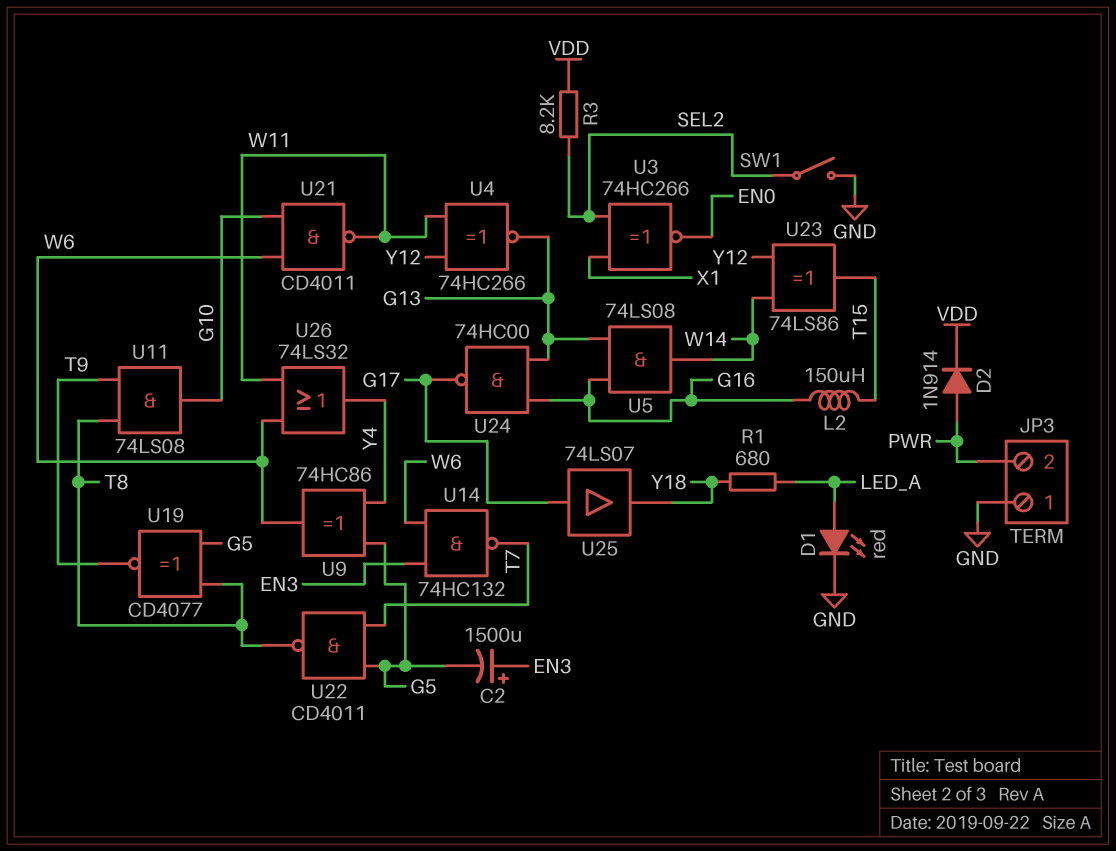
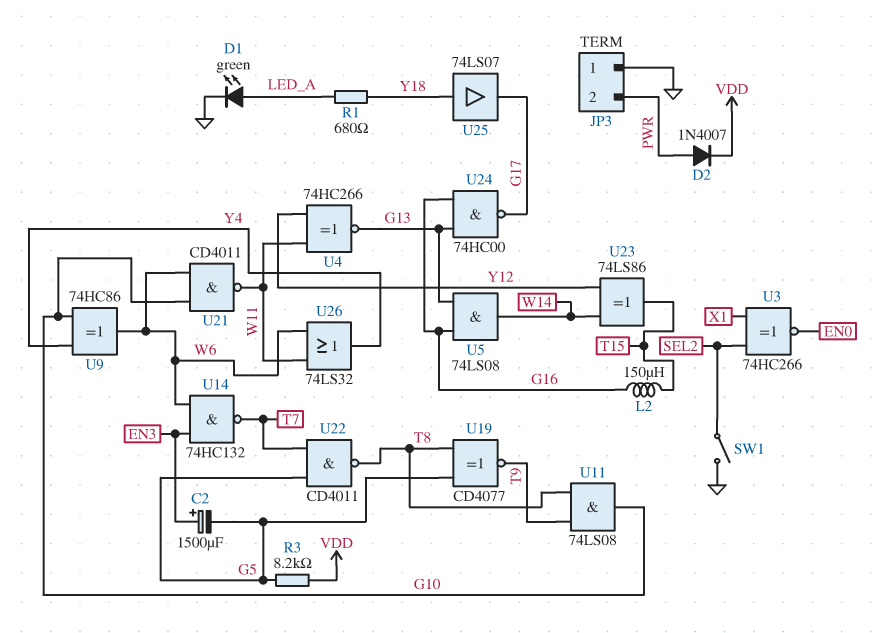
D1: LED red (A LED_A, K GND) -> LED green (A LED_A, K GND)
D2: diode 1N914 (A PWR, K VDD) -> diode 1N4007 (A PWR, K VDD)
R3: 8.2k (SEL2, VDD) -> 8.2k (G5, VDD)
U9: XOR 74HC86 (in G5, in Y4, out W6) -> XOR 74HC86 (in G10, in Y4, out W6)
U25: buffer 74LS07 (in G17, out Y18) -> buffer 74LS07 (in Y18, out G17)

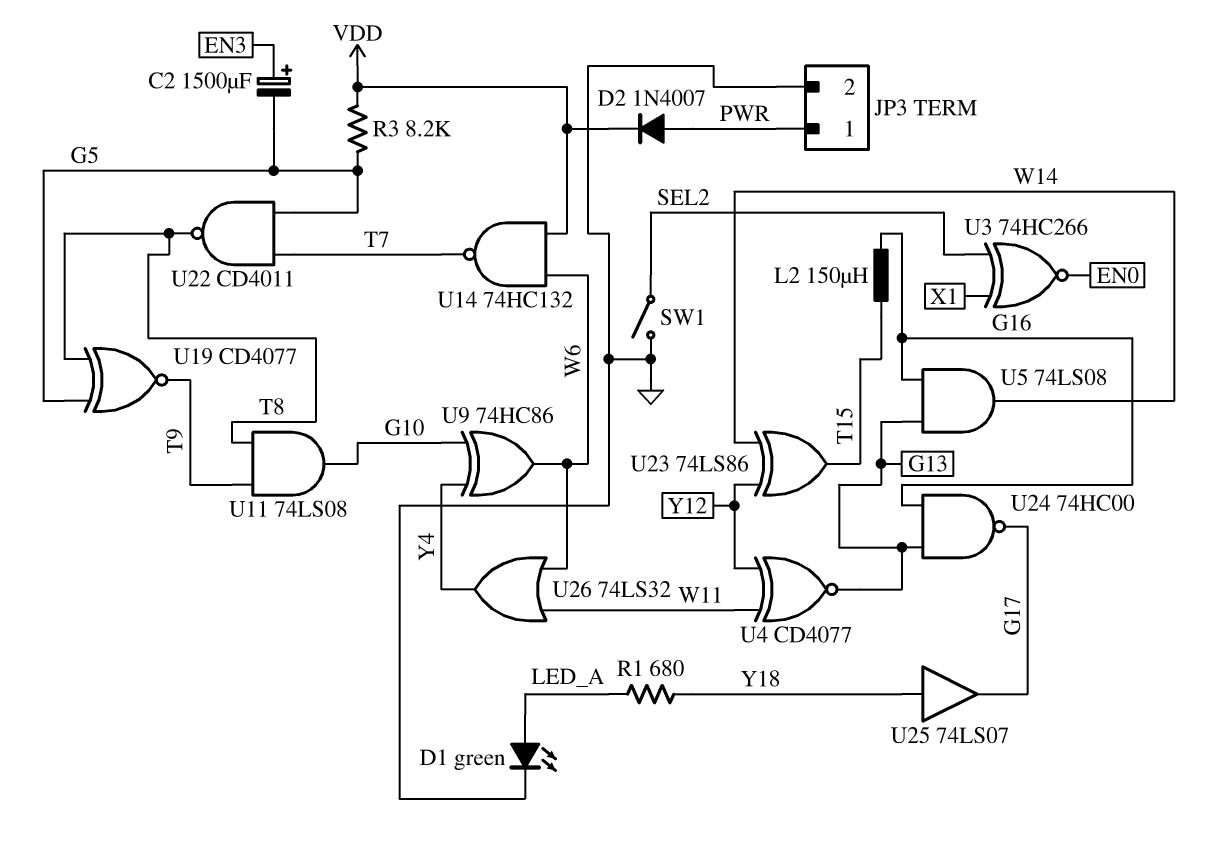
JP3 pin 1: GND -> PWR
JP3 pin 2: PWR -> GND
U4: XNOR 74HC266 (in W11, in Y12, out G13) -> XNOR CD4077 (in W11, in Y12, out G13)
U14: NAND 74HC132 (in EN3, in W6, out T7) -> NAND 74HC132 (in VDD, in W6, out T7)
U21: NAND CD4011 (in G10, in W6, out W11) -> none

